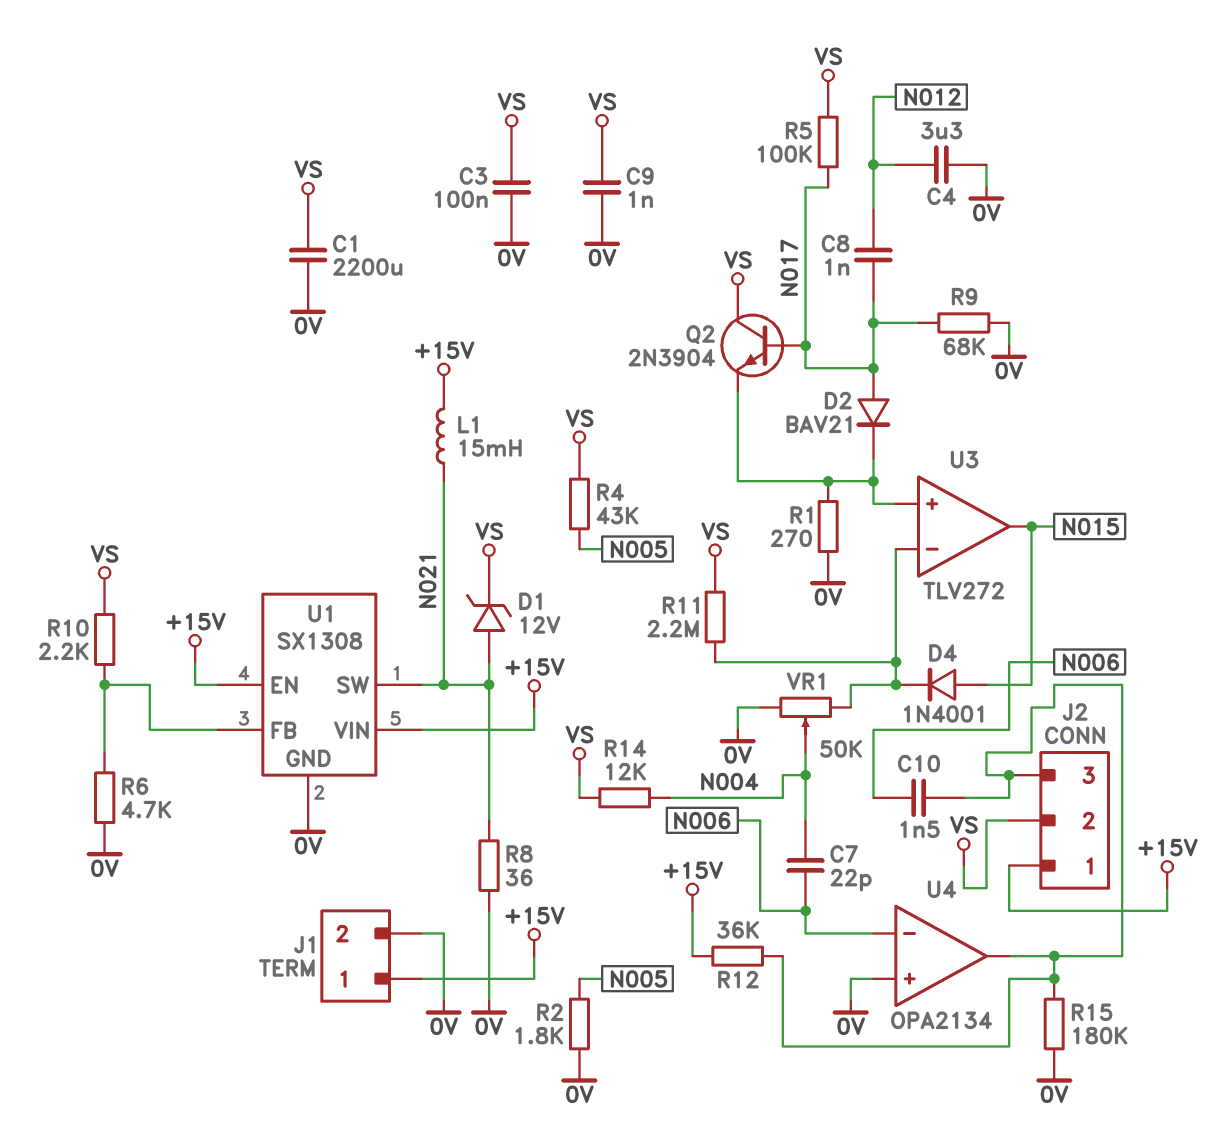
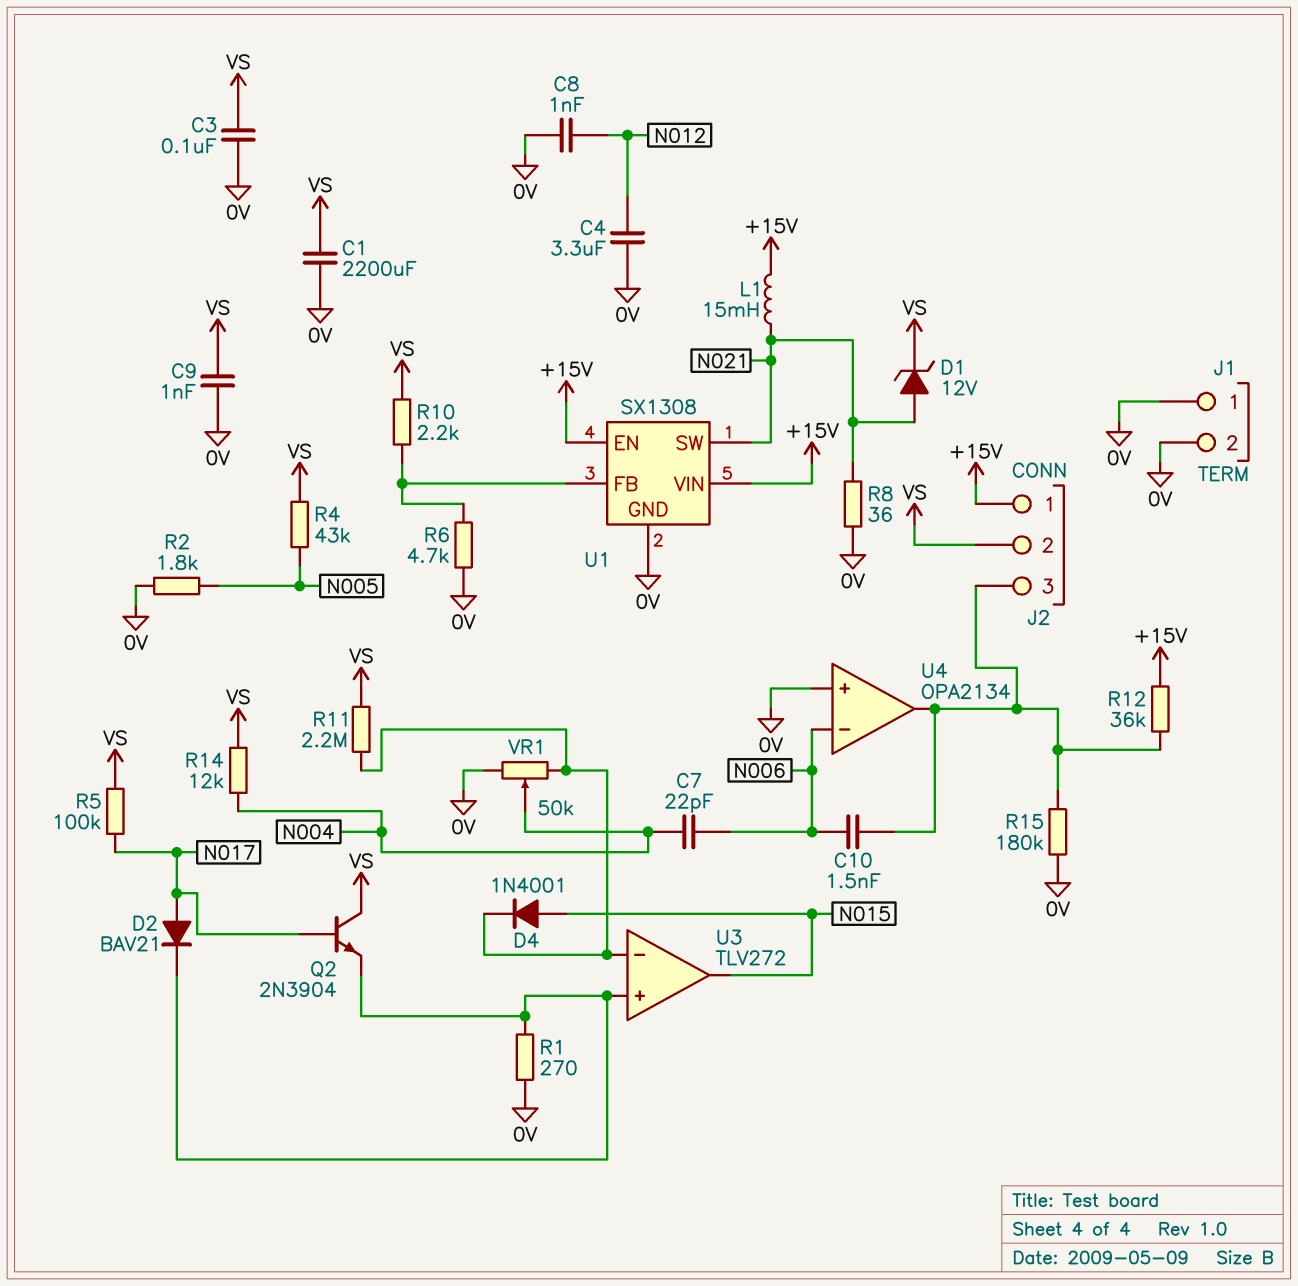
C8: 1nF (N012, N017) -> 1nF (0V, N012)
J1 pin 1: +15V -> 0V
R9: 68k (0V, N017) -> none

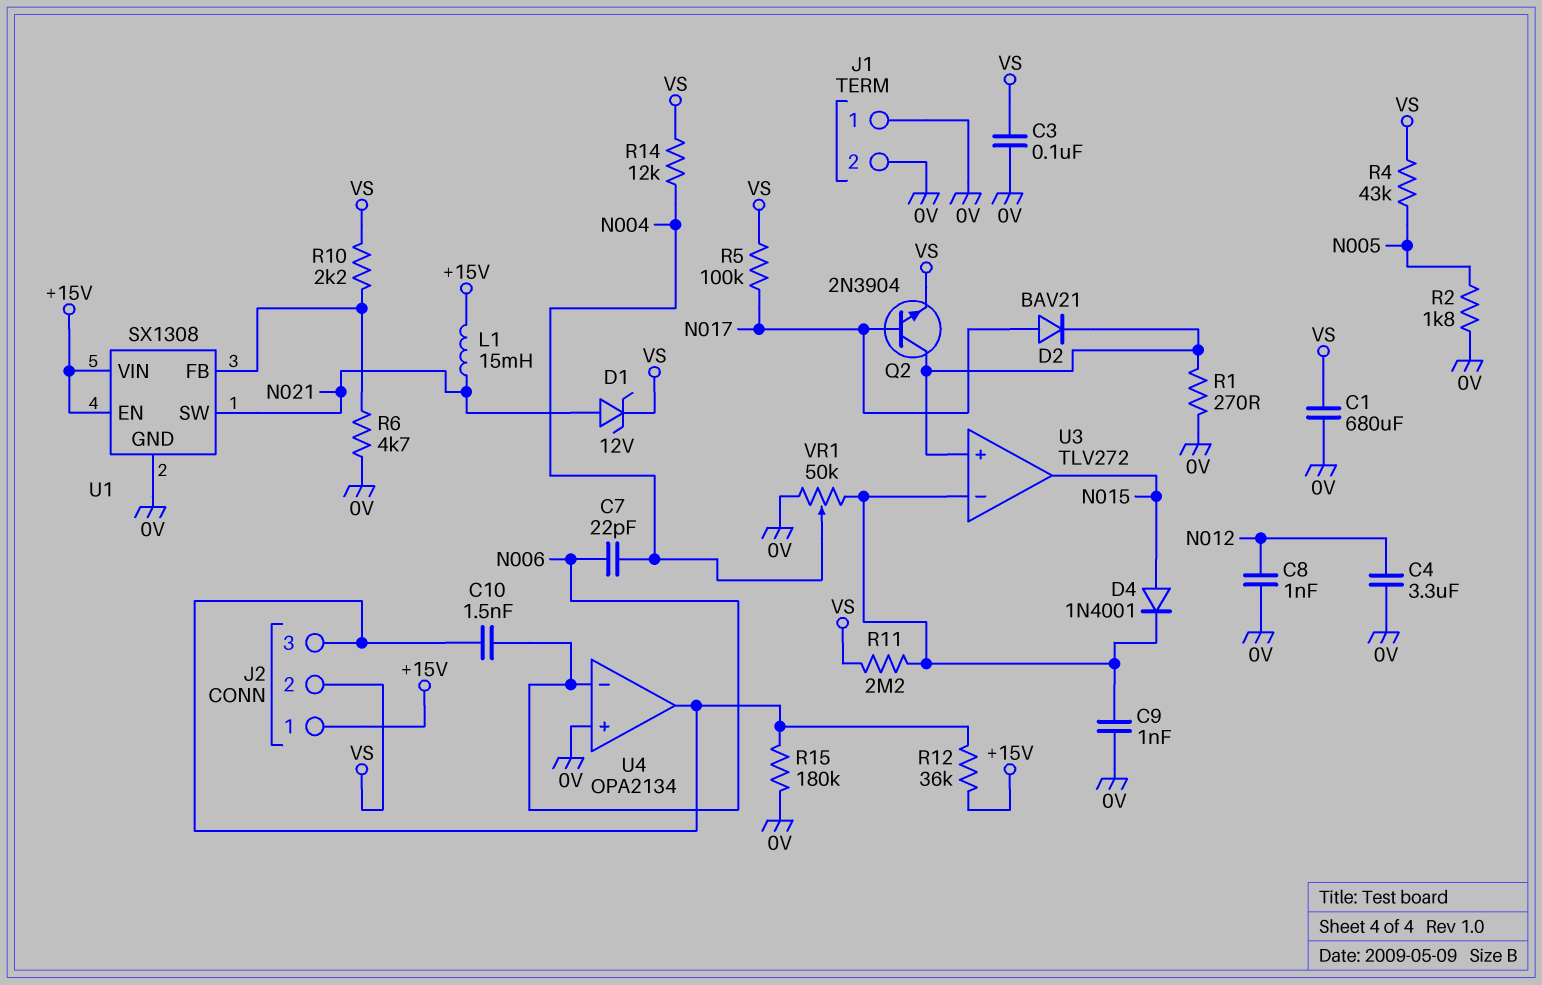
C1: 2200uF (0V, VS) -> 680uF (0V, VS)
C9: 1nF (0V, VS) -> 1nF (0V, U3/in-)
Q2: NPN 2N3904 (B N017, C VS, E U3/in+) -> NPN 2N3904 (B N017, C U3/in+, E VS)
R8: 36 (0V, N021) -> none

